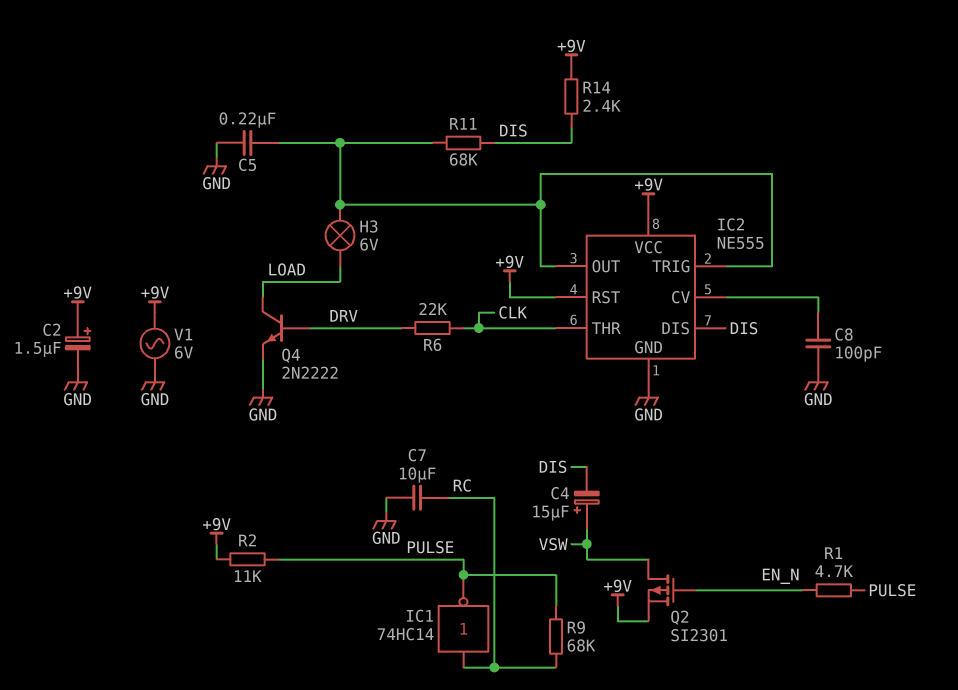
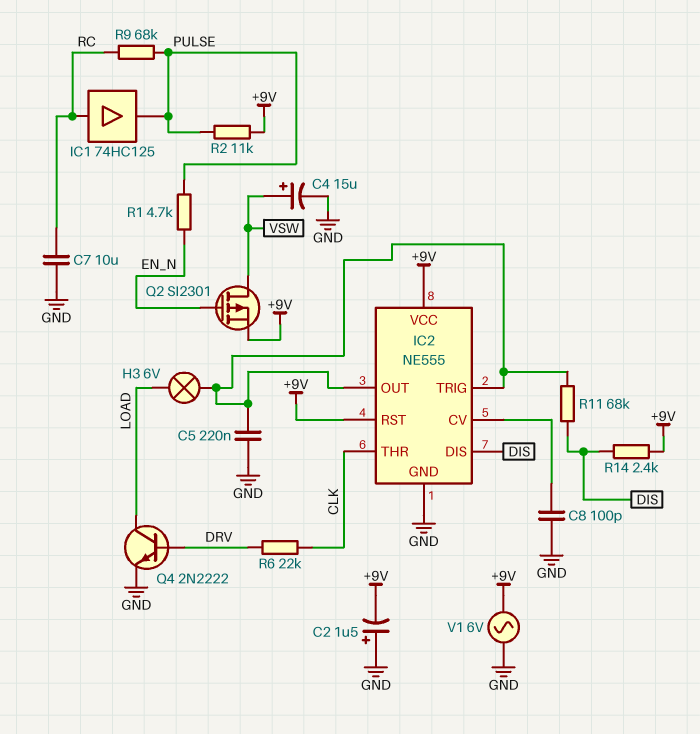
C2: 1.5uF (plus +9V, minus GND) -> 1.5uF (plus GND, minus +9V)
C4: 15uF (plus VSW, minus DIS) -> 15uF (plus VSW, minus GND)
IC1: NOT 74HC14 (in RC, out PULSE) -> buffer 74HC125 (in RC, out PULSE)

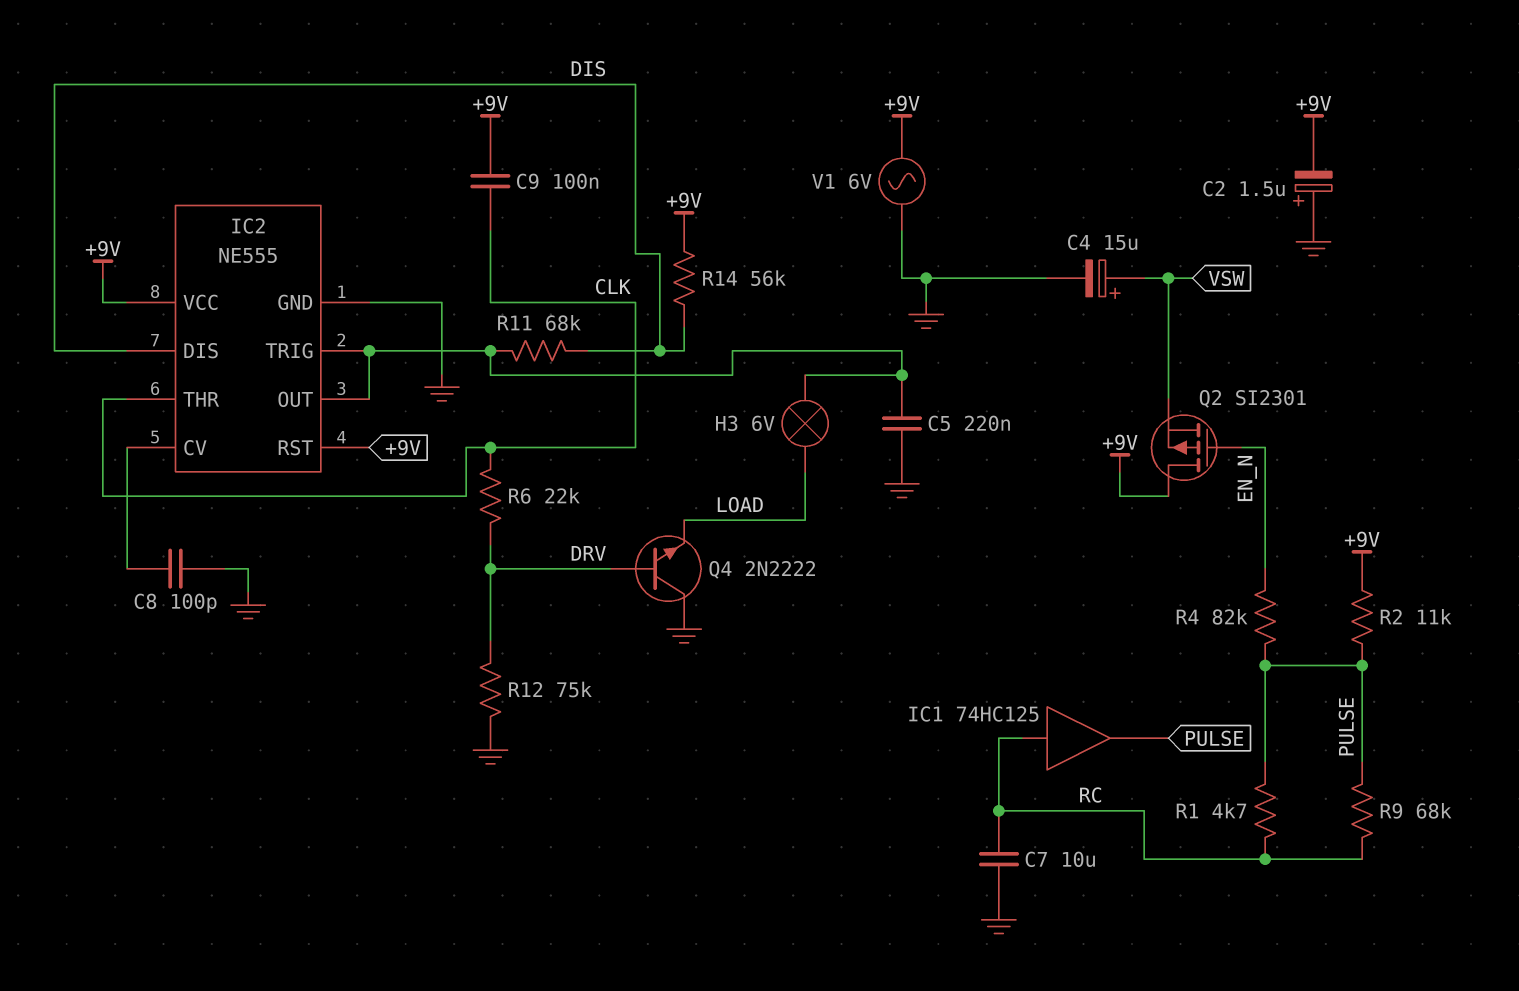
C9: none -> 100nF (+9V, CLK)
Q2: PMOS SI2301 (G EN_N, D VSW, S +9V) -> PMOS SI2301 (G EN_N, D +9V, S VSW)
Q4: NPN 2N2222 (B DRV, C LOAD, E GND) -> NPN 2N2222 (B DRV, C GND, E LOAD)
R1: 4.7k (EN_N, PULSE) -> 4.7k (PULSE, RC)
R4: none -> 82k (EN_N, PULSE)
R12: none -> 75k (DRV, GND)
R14: 2.4k (+9V, DIS) -> 56k (+9V, DIS)

